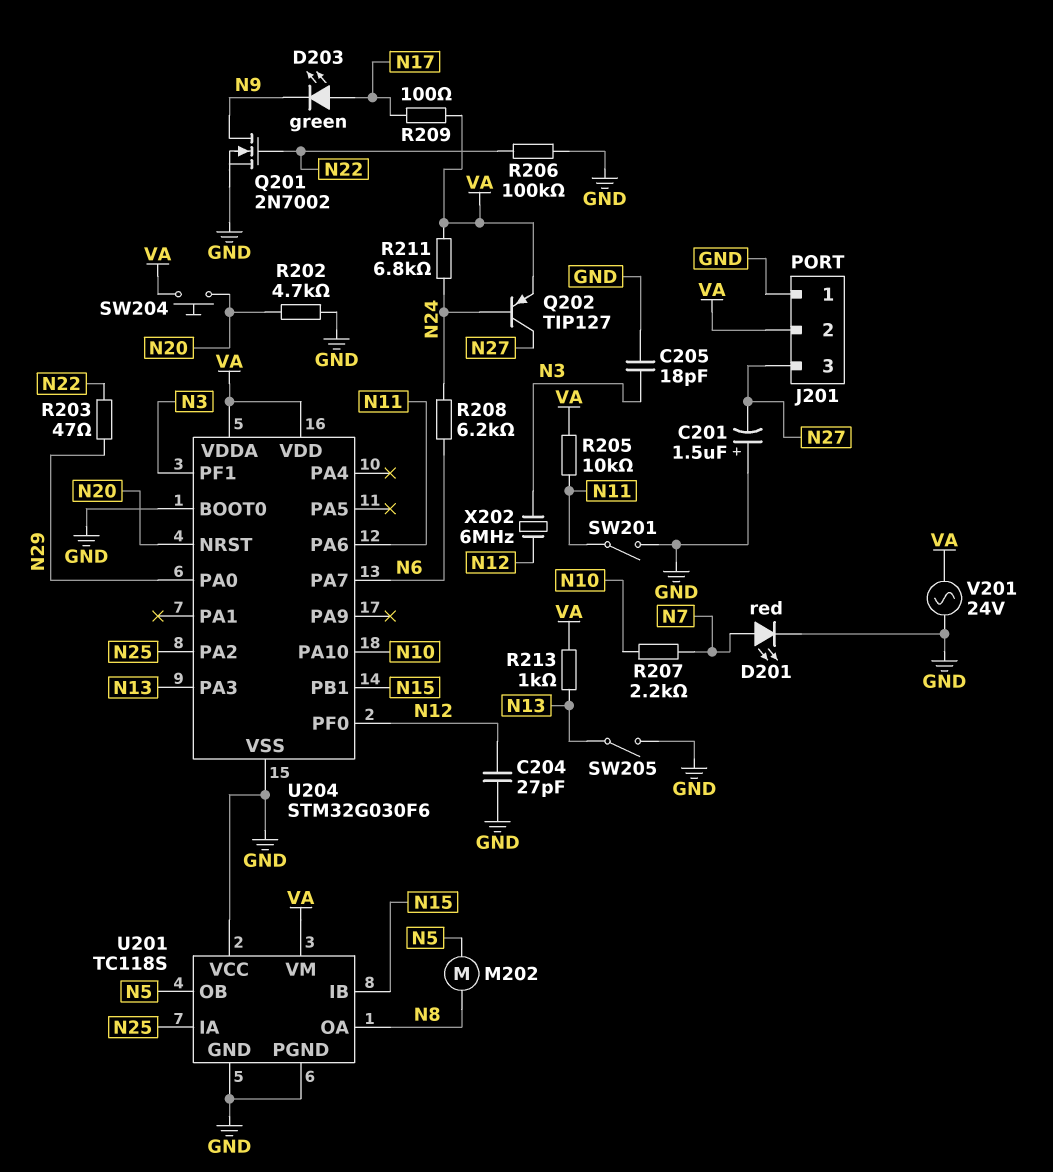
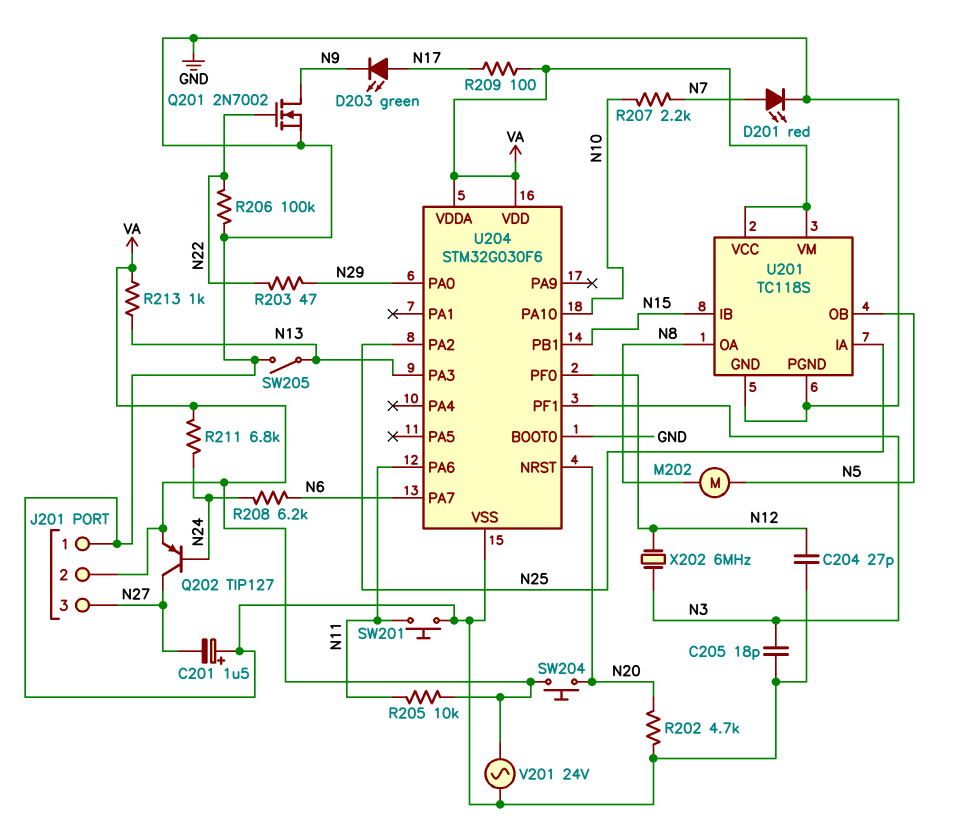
SW201: switch (GND, N11) -> button (GND, N11)
U201 pin VCC: GND -> VA

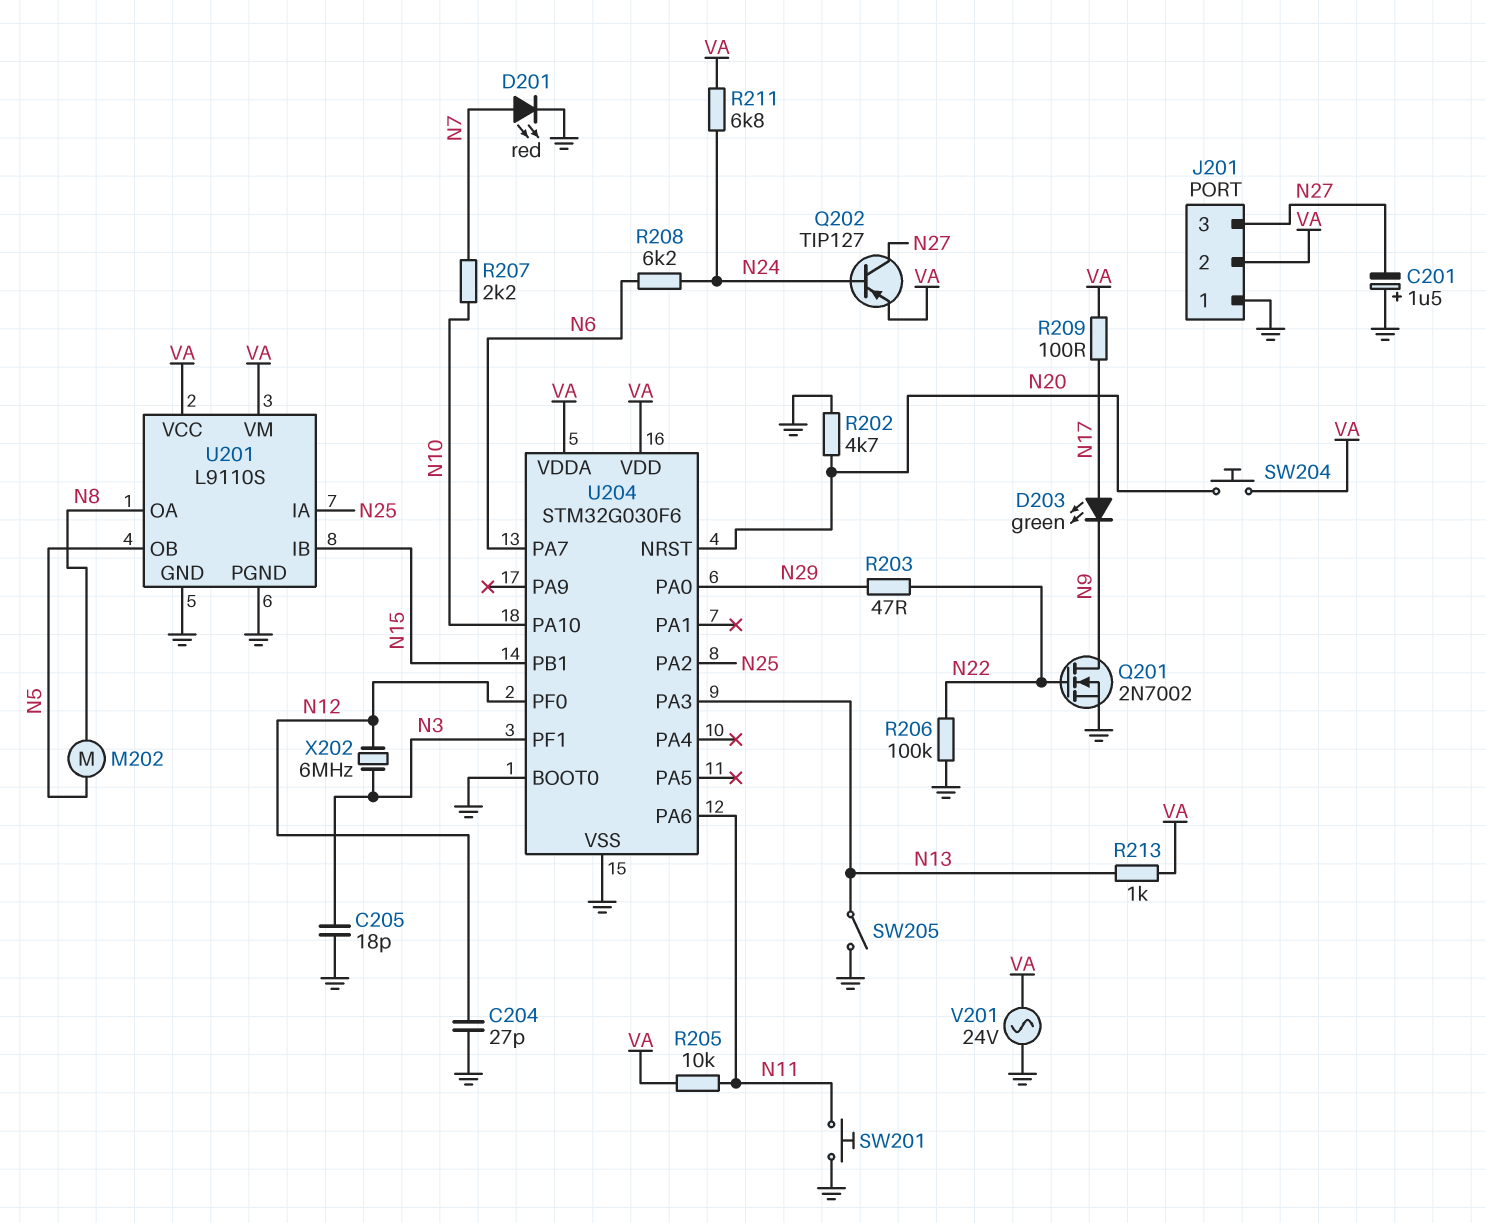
U201: TC118S -> L9110S

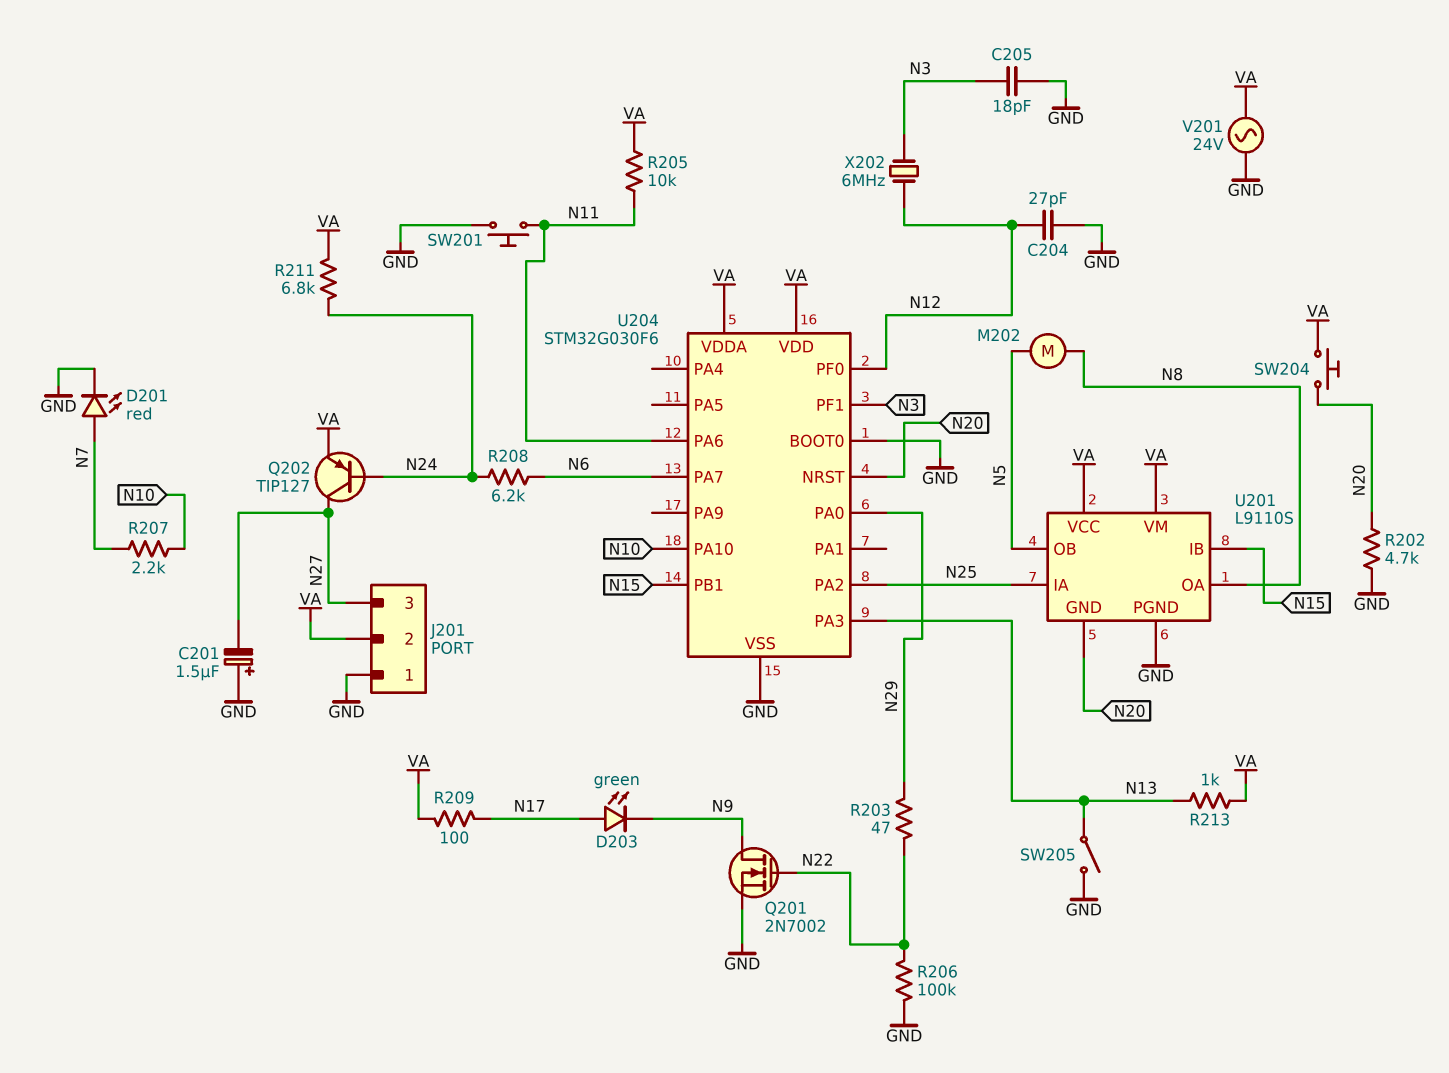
U201 pin GND: GND -> N20

